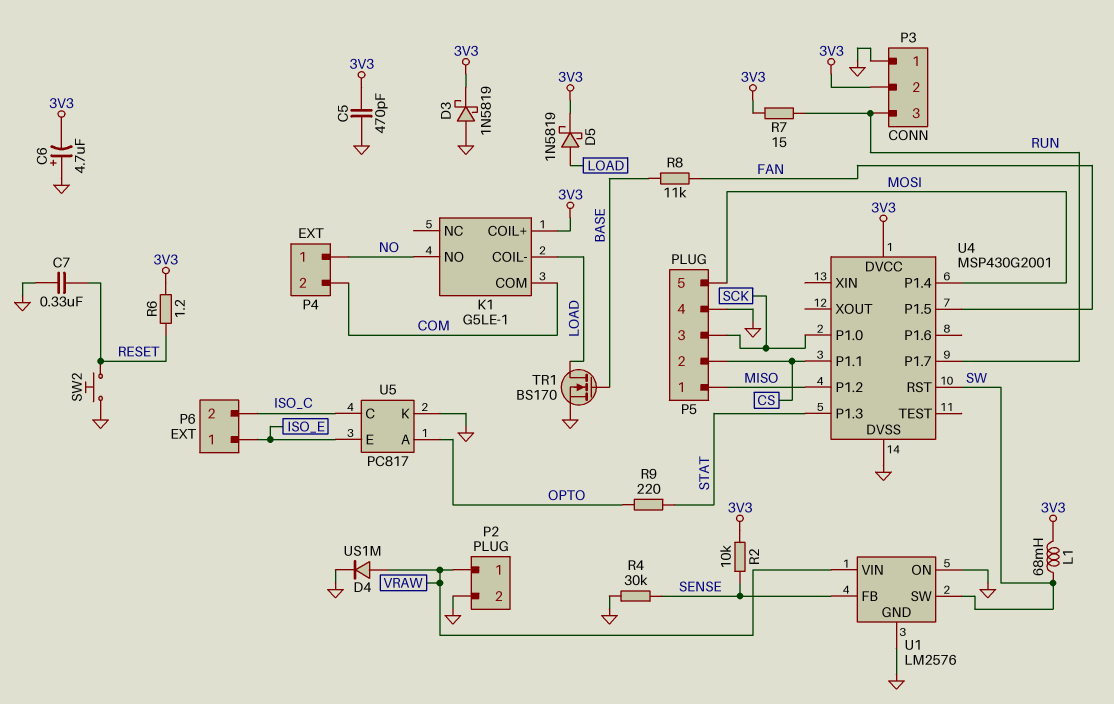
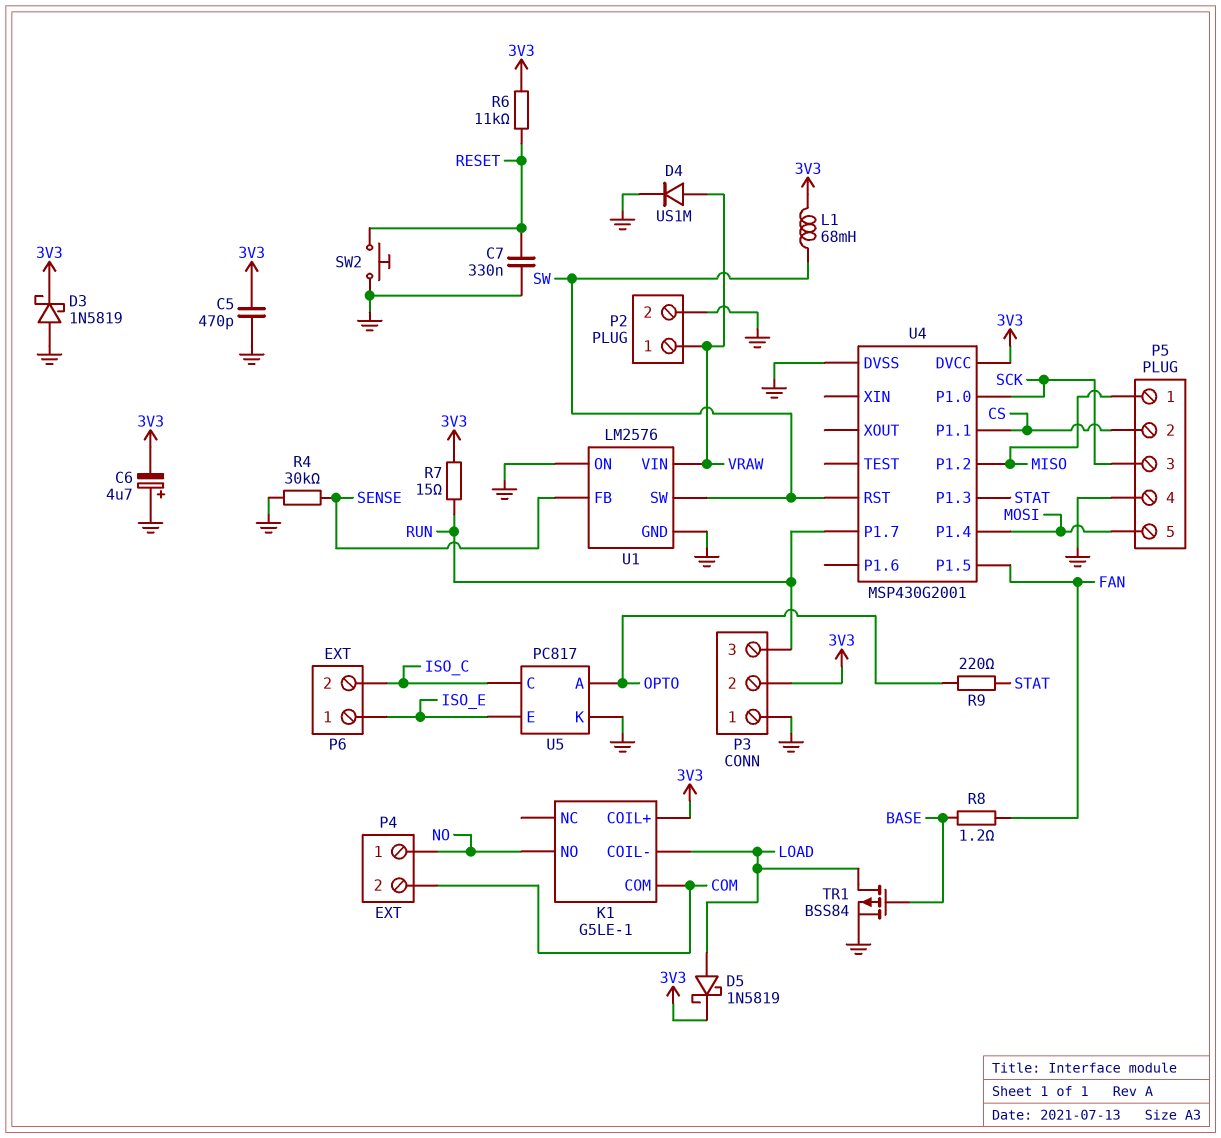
R2: 10k (3V3, SENSE) -> none
R6: 1.2 (3V3, RESET) -> 11k (3V3, RESET)
R8: 11k (BASE, FAN) -> 1.2 (BASE, FAN)
TR1: NMOS BS170 (G BASE, D LOAD, S GND) -> PMOS BSS84 (G BASE, D LOAD, S GND)

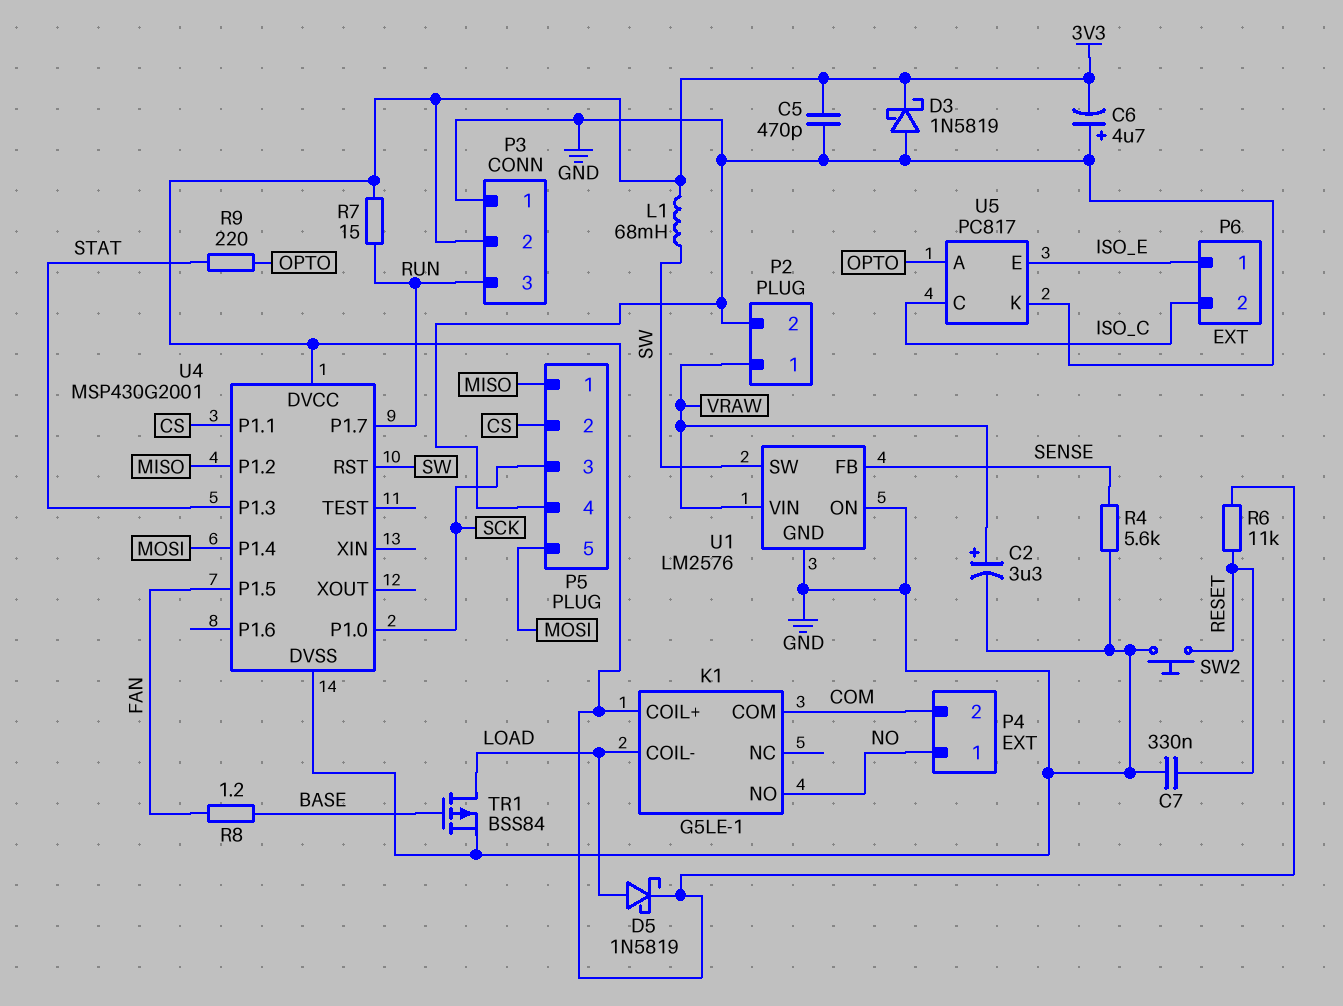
C2: none -> 3.3uF (plus VRAW, minus GND)
D4: diode US1M (A VRAW, K GND) -> none
R4: 30k (GND, SENSE) -> 5.6k (GND, SENSE)

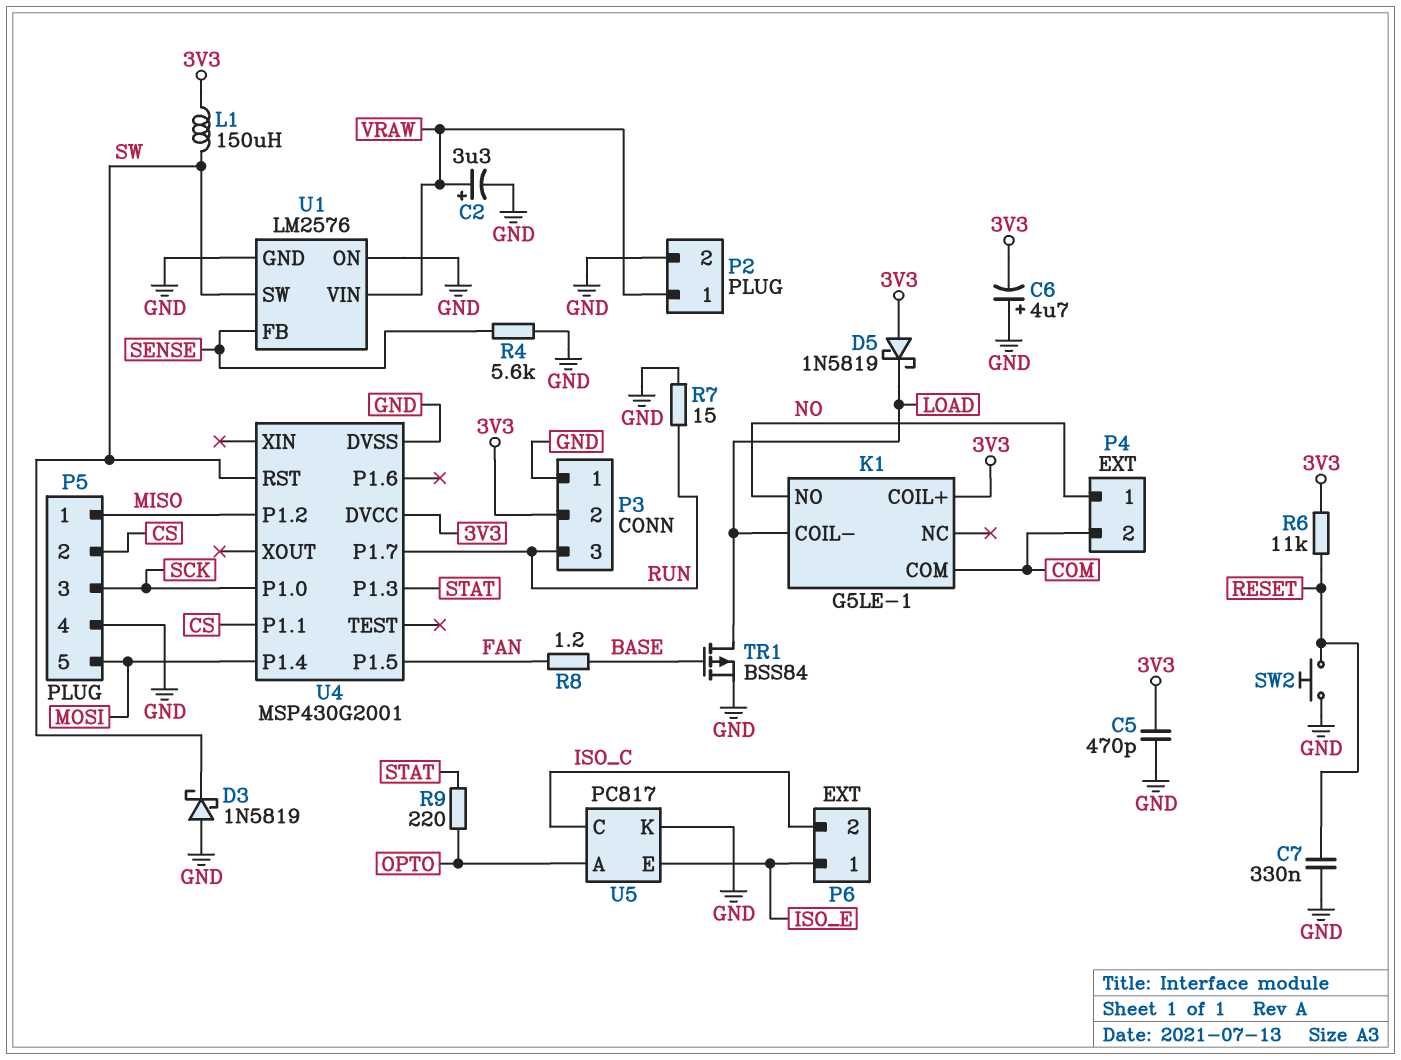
D3: schottky 1N5819 (A GND, K 3V3) -> schottky 1N5819 (A GND, K SW)
D5: schottky 1N5819 (A LOAD, K 3V3) -> schottky 1N5819 (A 3V3, K LOAD)
L1: 68mH (3V3, SW) -> 150uH (3V3, SW)
R7: 15 (3V3, RUN) -> 15 (GND, RUN)

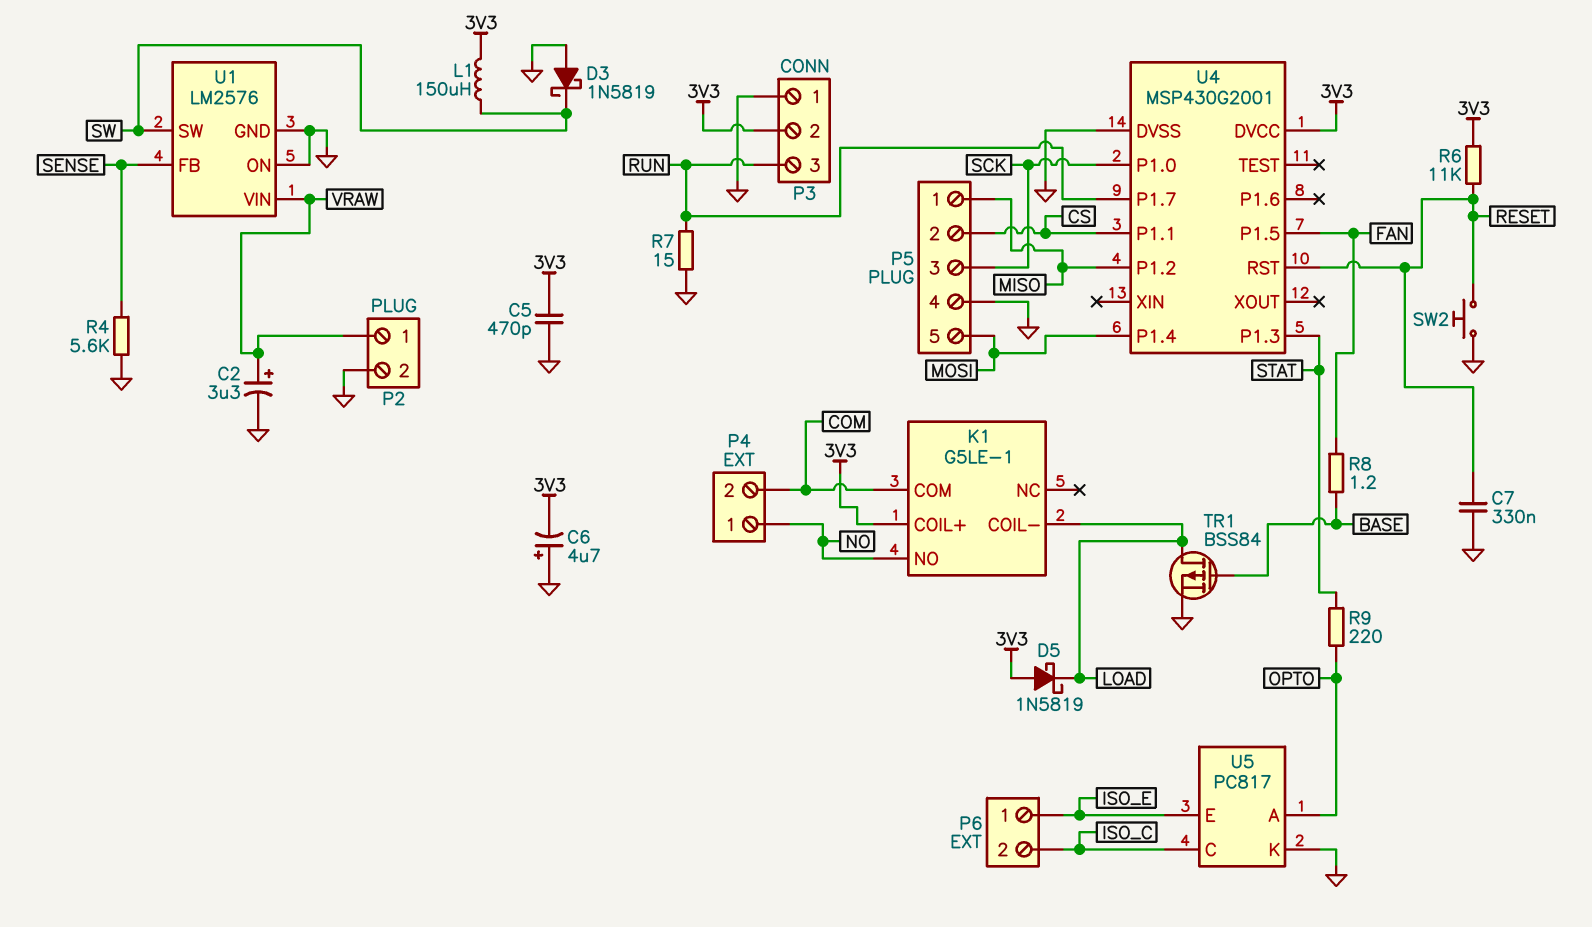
U4 pin RST: SW -> RESET

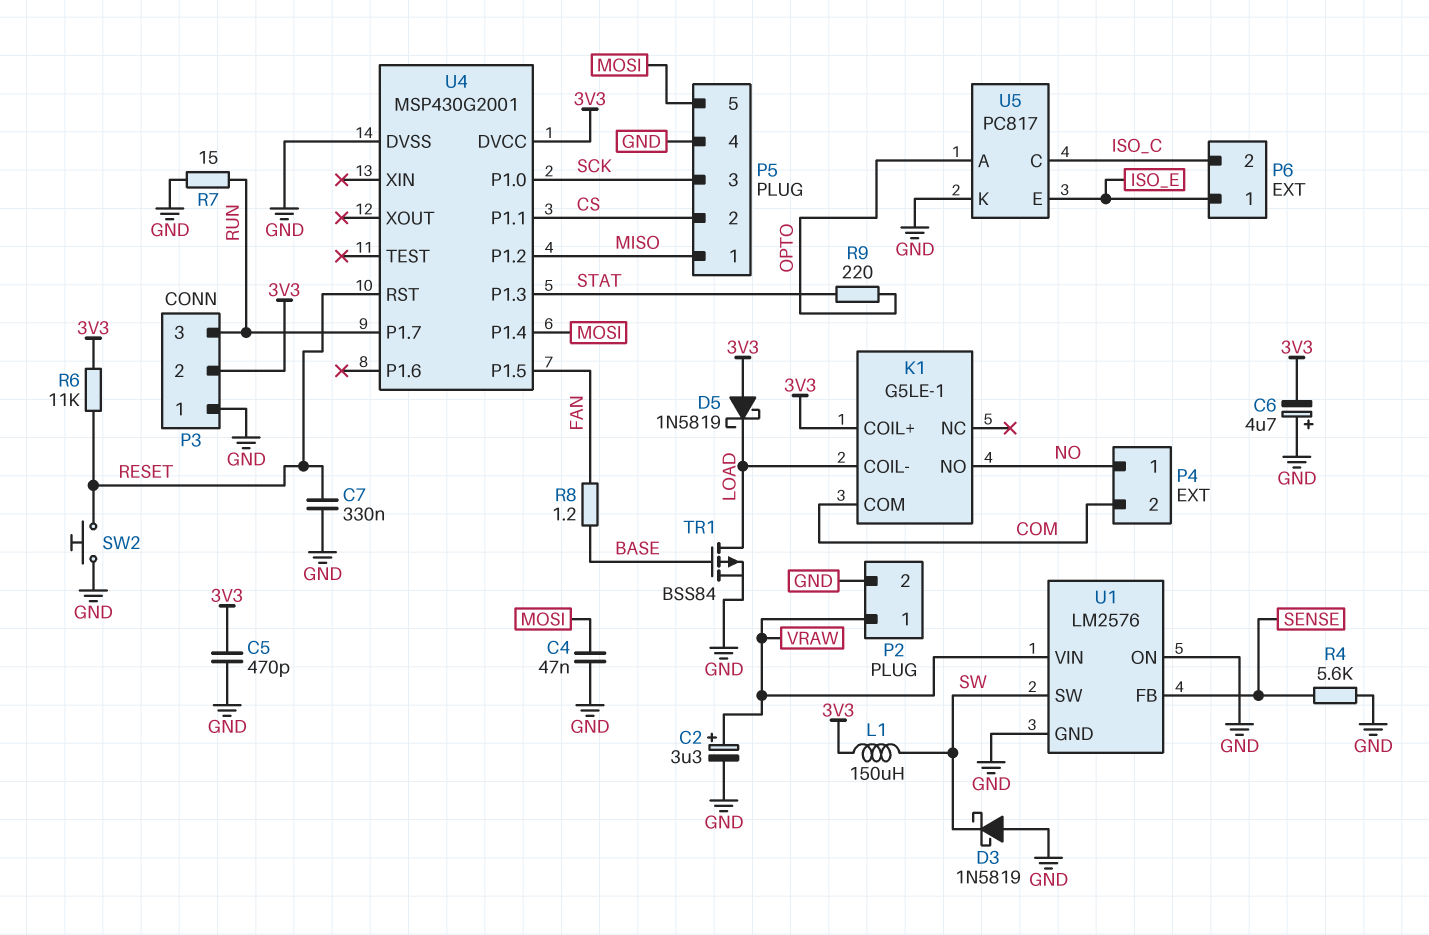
C4: none -> 47nF (GND, MOSI)

